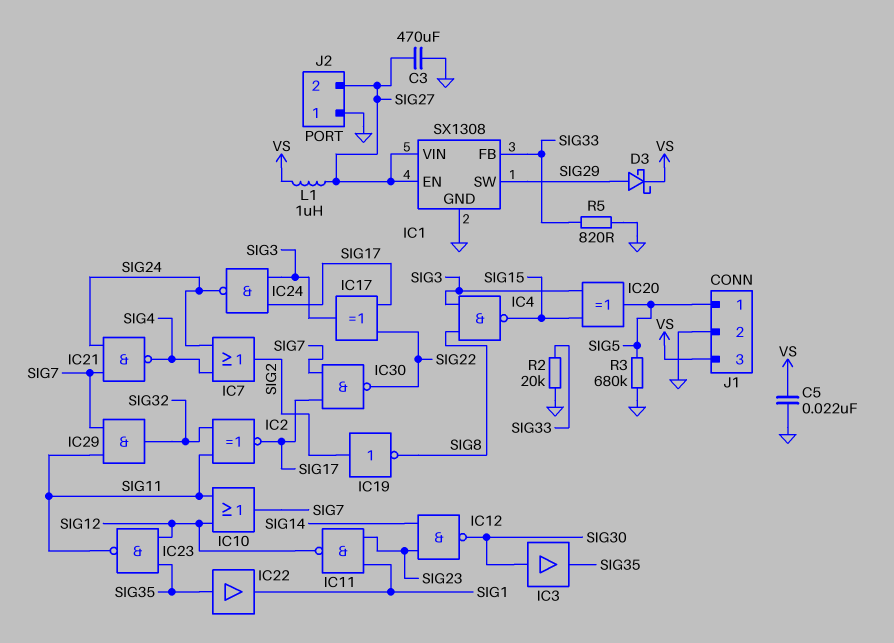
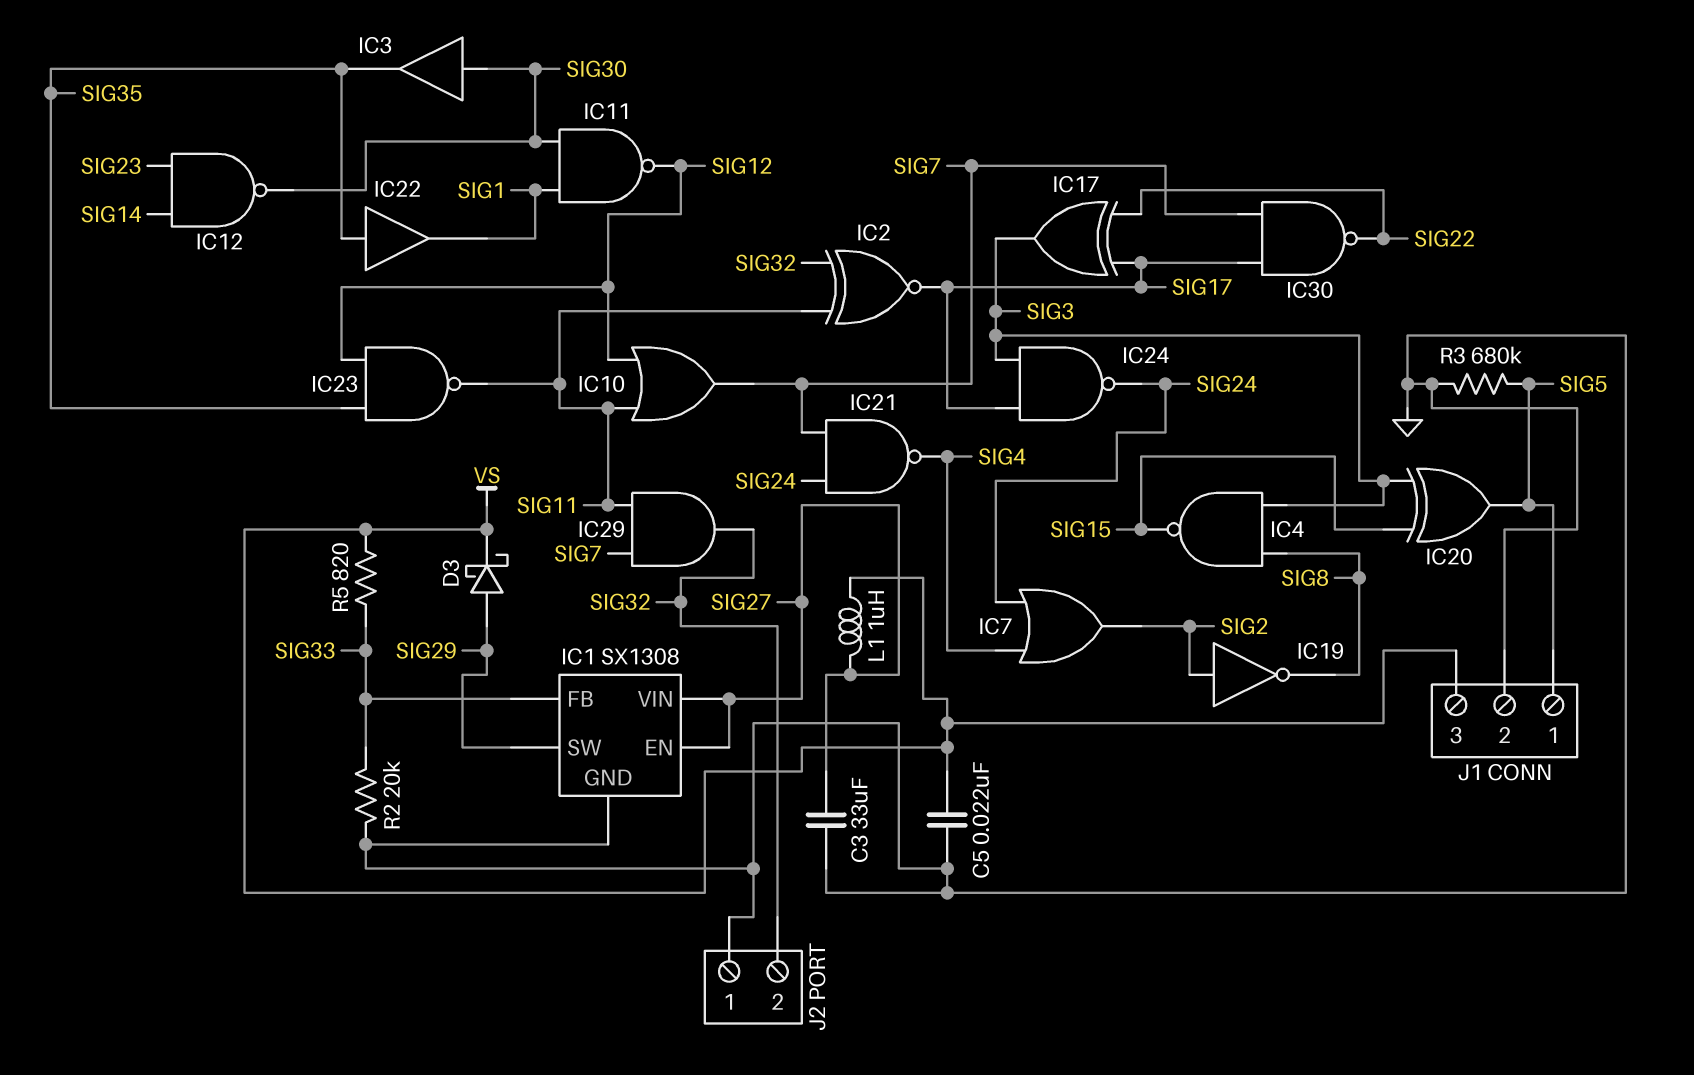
C3: 470uF (GND, SIG27) -> 33uF (GND, SIG27)
IC11: NAND (in SIG1, in SIG23, out SIG12) -> NAND (in SIG1, in SIG30, out SIG12)
J2 pin 2: SIG27 -> SIG32
R5: 820 (GND, SIG33) -> 820 (SIG33, VS)

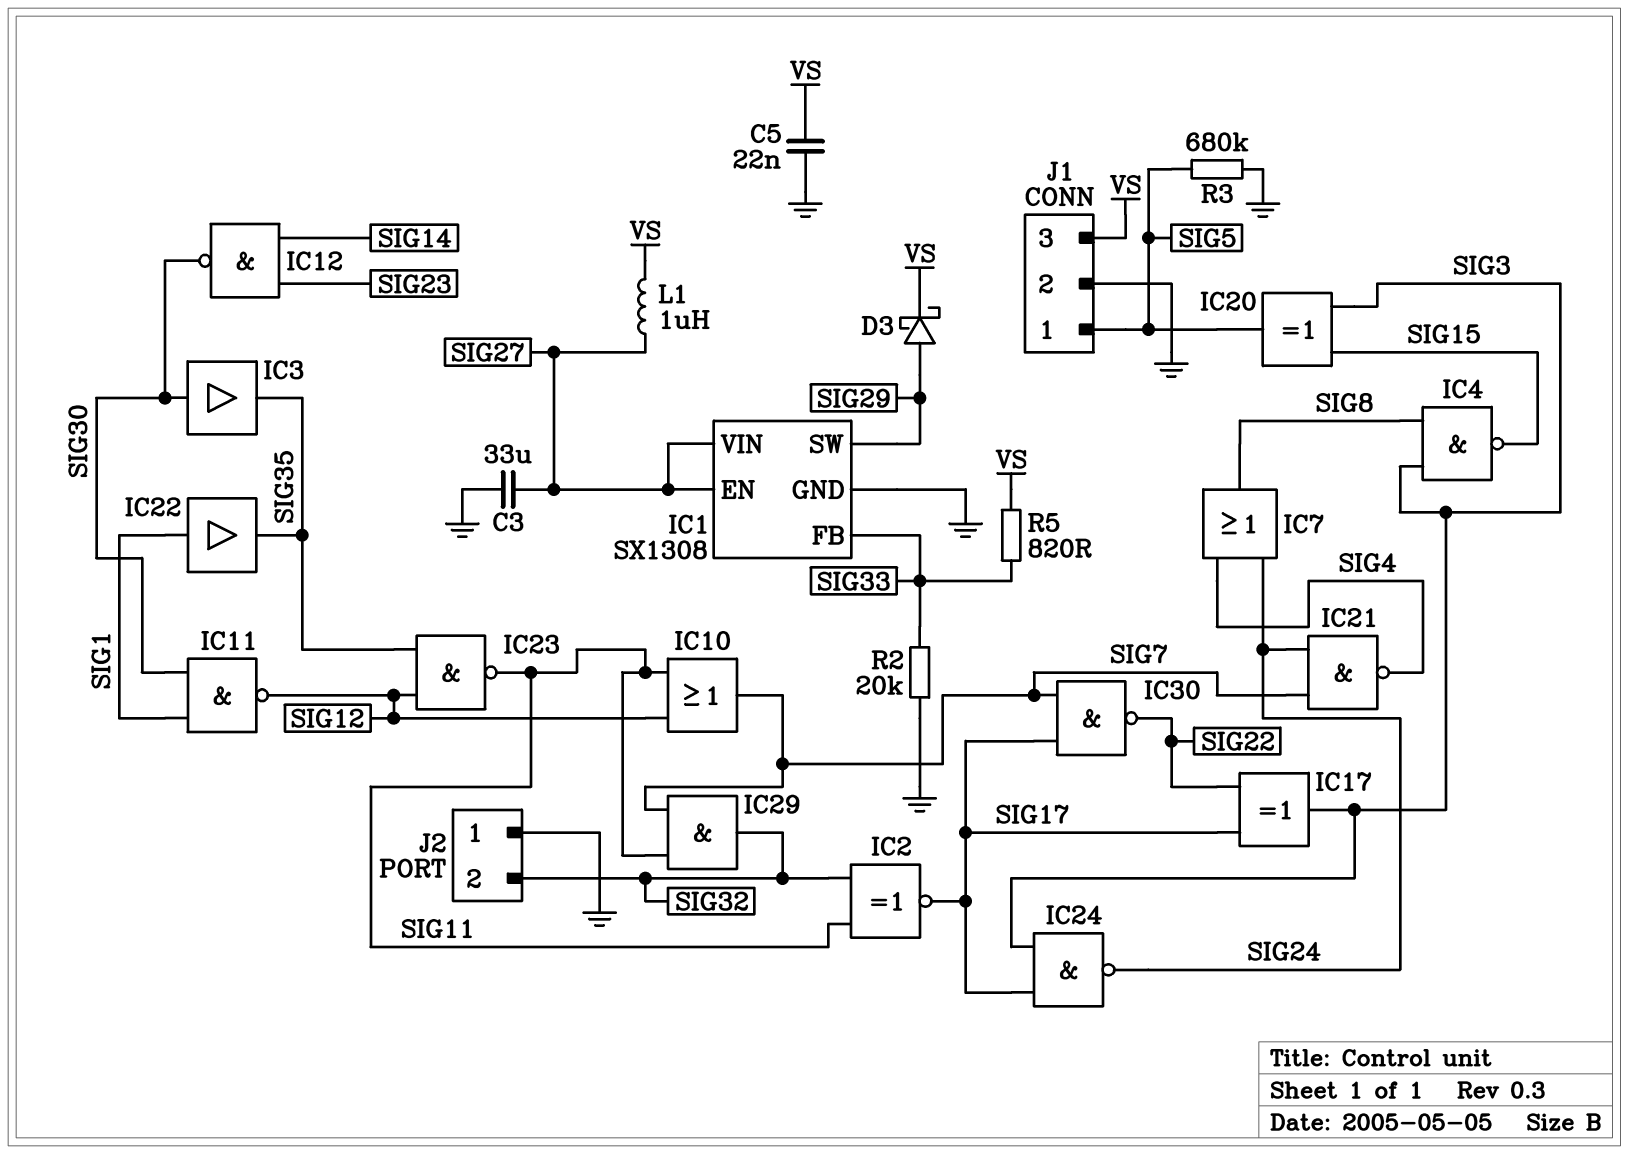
IC7: OR (in SIG4, in SIG24, out SIG2) -> OR (in SIG4, in SIG24, out SIG8)
IC19: NOT (in SIG2, out SIG8) -> none
IC22: buffer (in SIG35, out SIG1) -> buffer (in SIG1, out SIG35)

